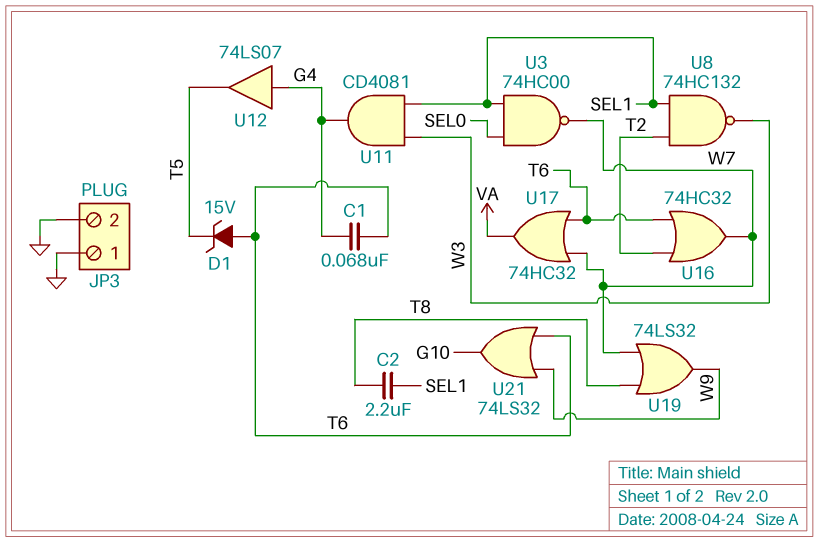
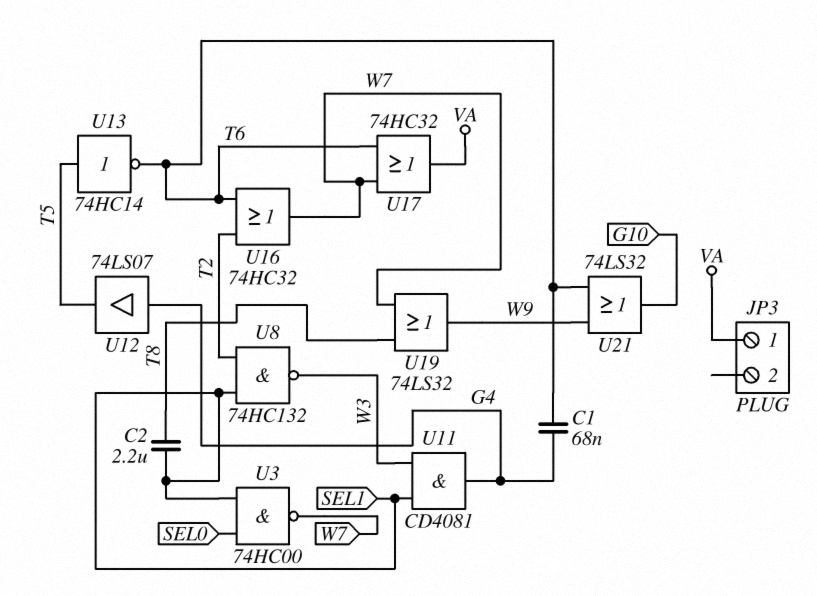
D1: zener 15V (A T6, K T5) -> none
JP3 pin 1: GND -> VA
JP3 pin 2: GND -> none
U13: none -> NOT 74HC14 (in T5, out T6)

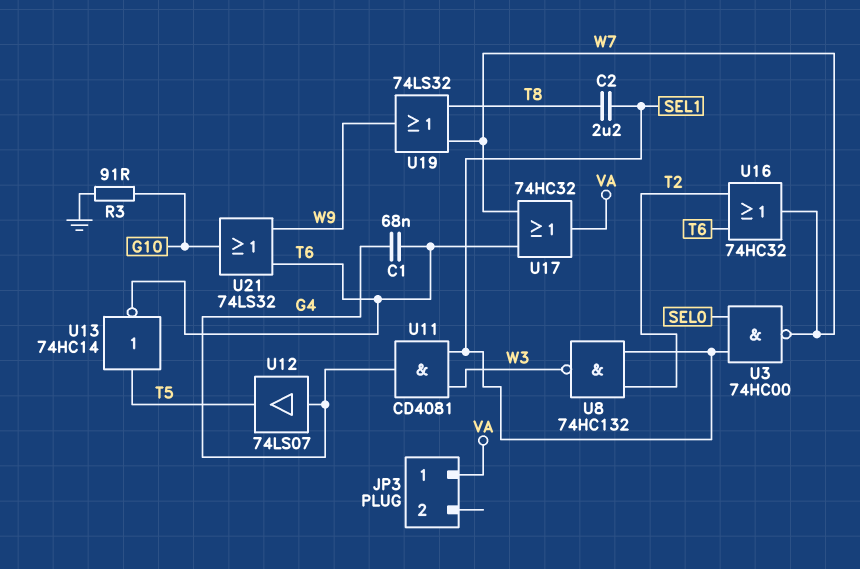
R3: none -> 91 (G10, GND)

